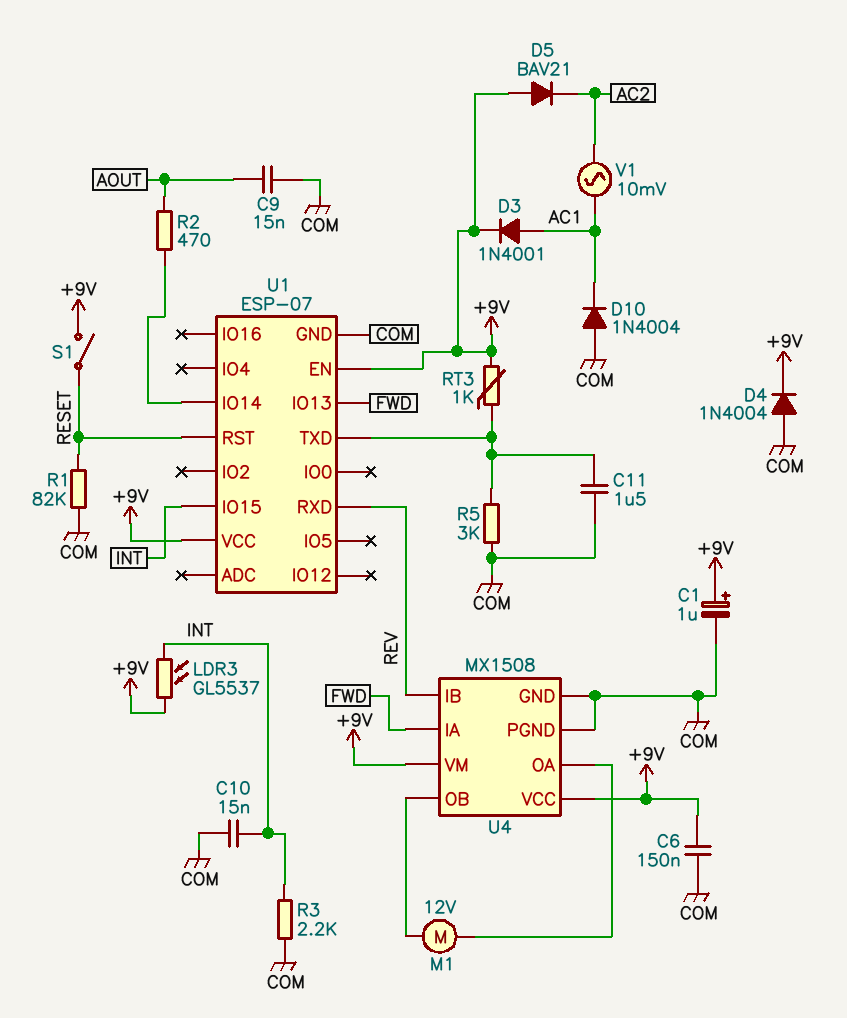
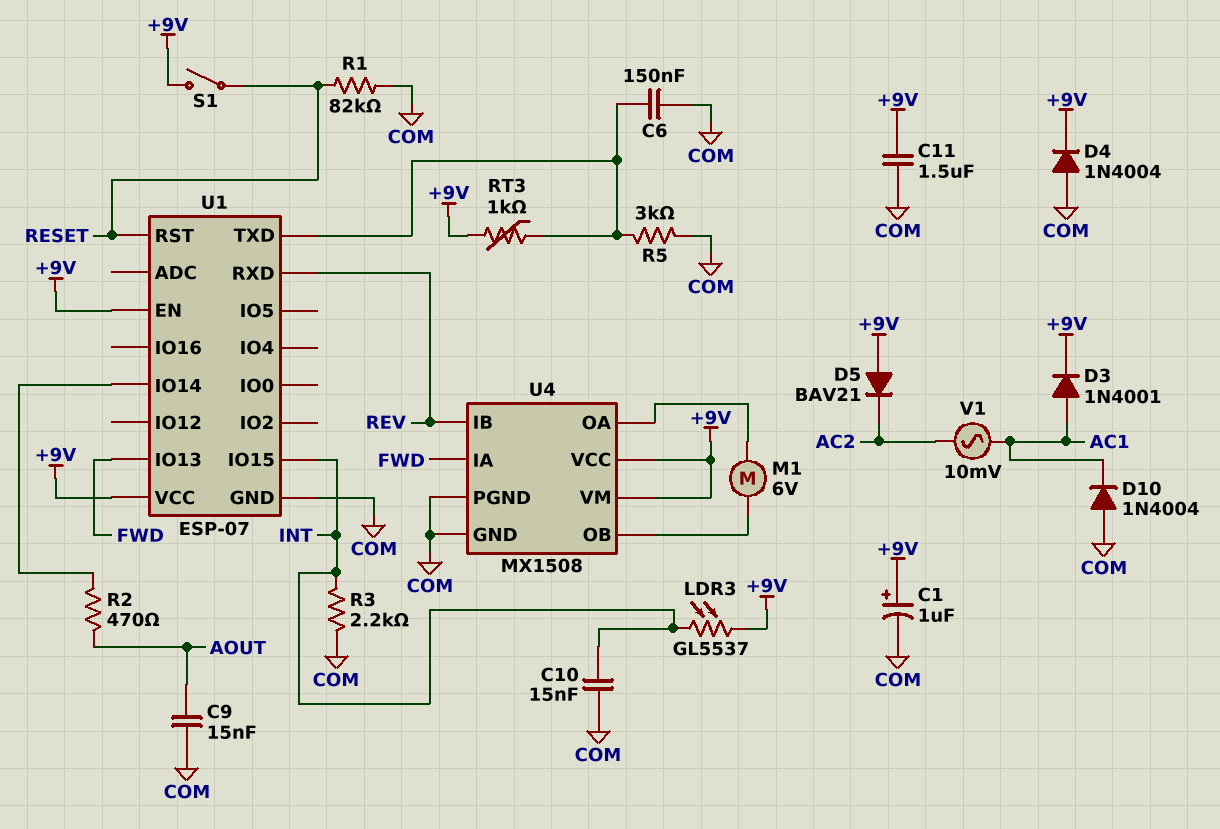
C6: 150nF (+9V, COM) -> 150nF (COM, U1/TXD)
C11: 1.5uF (COM, U1/TXD) -> 1.5uF (+9V, COM)
M1: motor 12V (U4/OA, U4/OB) -> motor 6V (U4/OA, U4/OB)

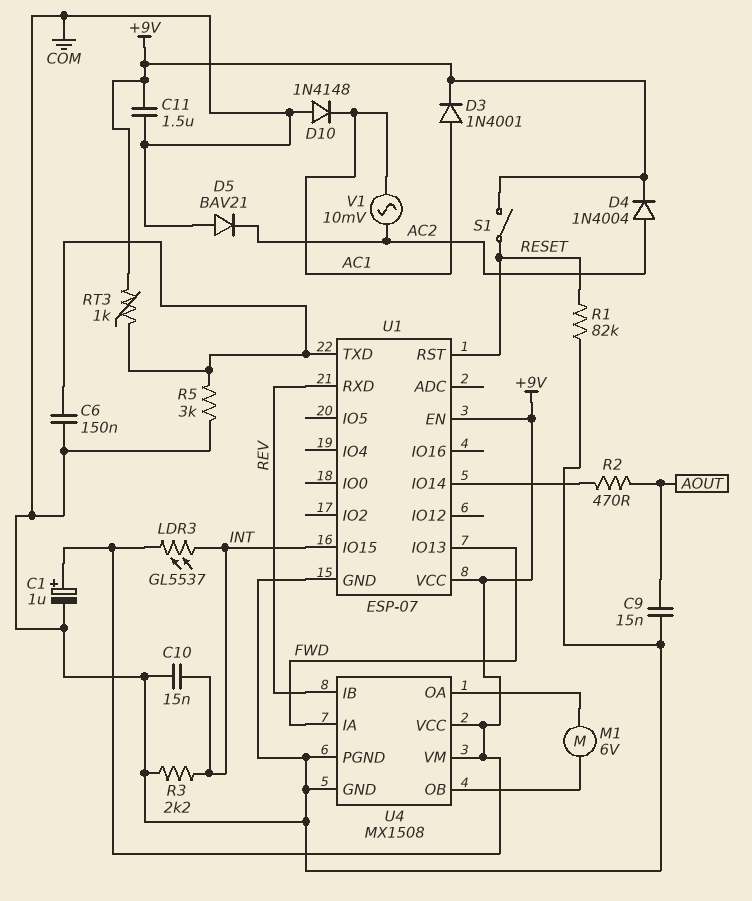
D4: diode 1N4004 (A COM, K +9V) -> diode 1N4004 (A AC2, K +9V)
D5: diode BAV21 (A +9V, K AC2) -> diode BAV21 (A COM, K AC2)
D10: diode 1N4004 (A COM, K AC1) -> diode 1N4148 (A COM, K AC1)

